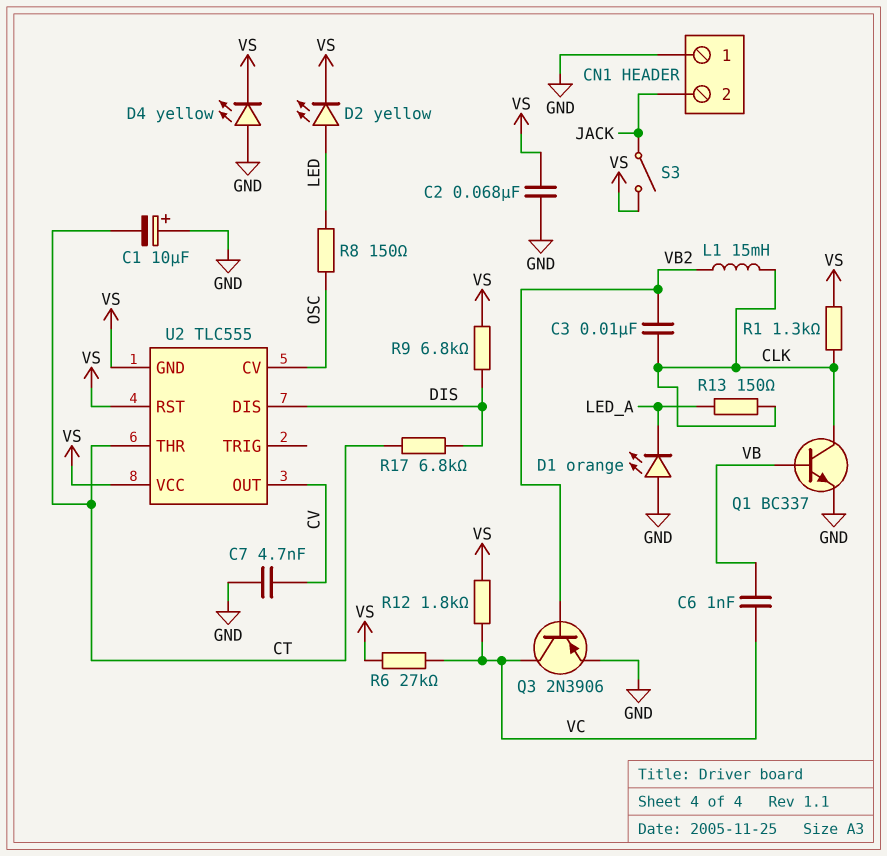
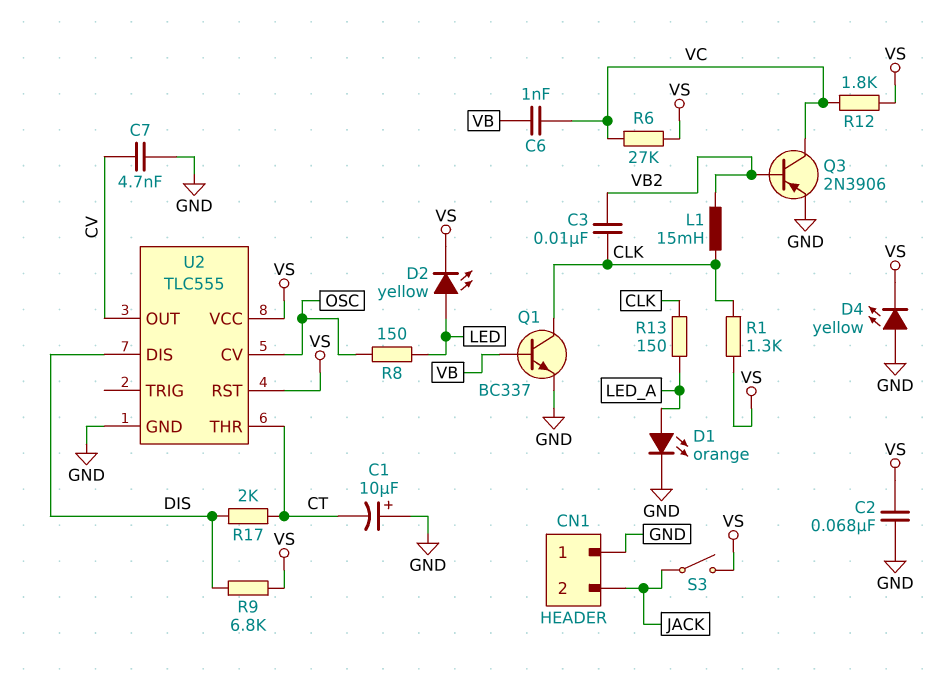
D1: LED orange (A GND, K LED_A) -> LED orange (A LED_A, K GND)
R17: 6.8k (CT, DIS) -> 2k (CT, DIS)
U2 pin GND: VS -> GND

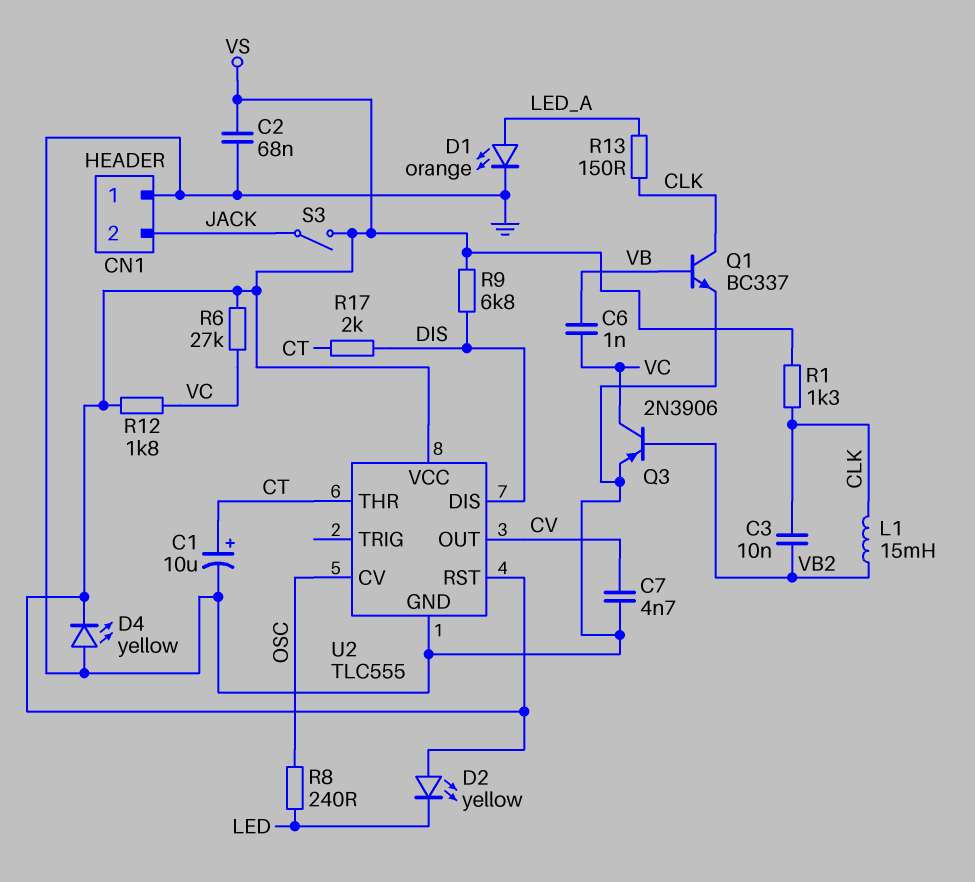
C1: 10uF (plus GND, minus CT) -> 10uF (plus CT, minus GND)
D2: LED yellow (A LED, K VS) -> LED yellow (A VS, K LED)
R8: 150 (LED, OSC) -> 240 (LED, OSC)

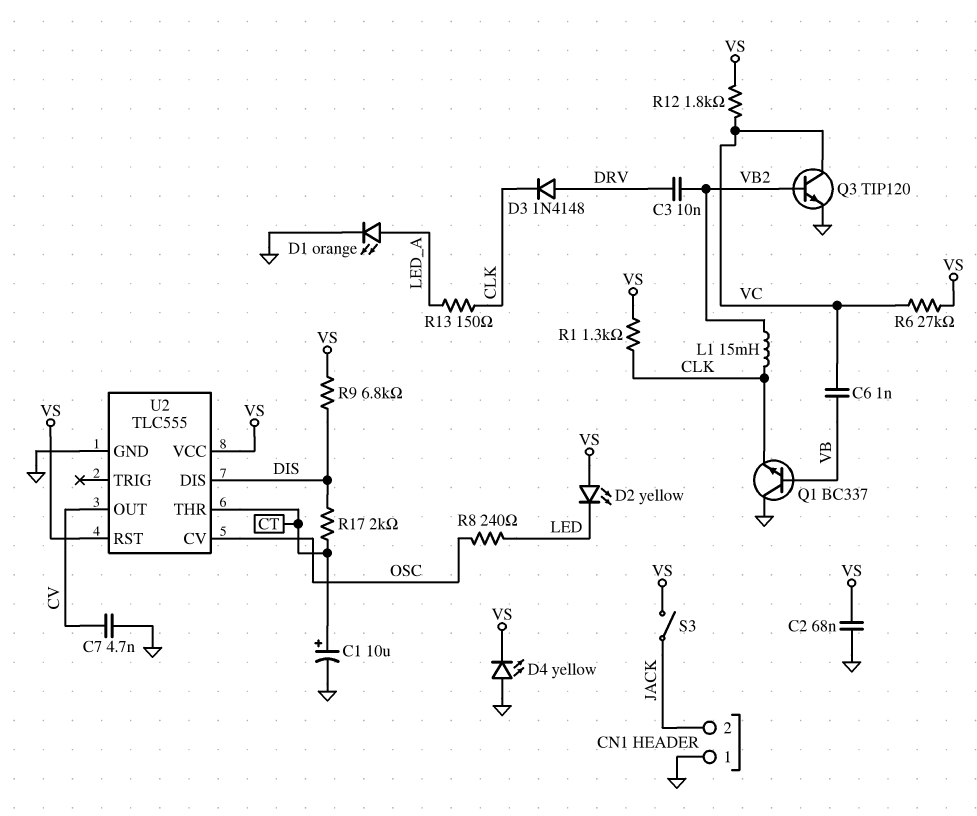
C3: 10nF (CLK, VB2) -> 10nF (DRV, VB2)
D3: none -> diode 1N4148 (A DRV, K CLK)
Q1: NPN BC337 (B VB, C CLK, E GND) -> NPN BC337 (B VB, C GND, E CLK)
Q3: PNP 2N3906 (B VB2, C VC, E GND) -> NPN TIP120 (B VB2, C VC, E GND)

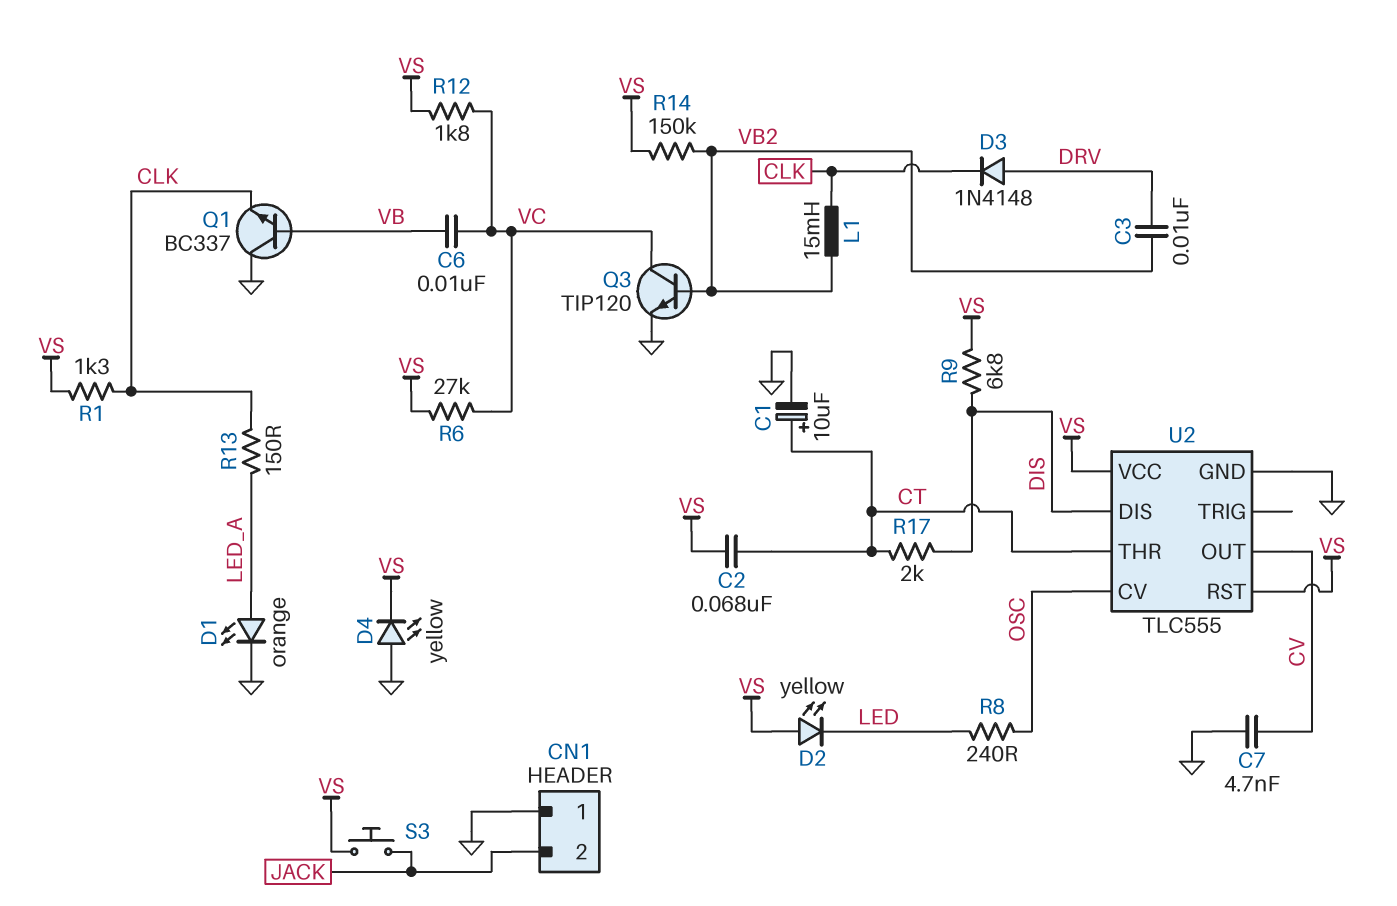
C2: 68nF (GND, VS) -> 68nF (CT, VS)
C6: 1nF (VB, VC) -> 10nF (VB, VC)
R14: none -> 150k (VB2, VS)
S3: switch (JACK, VS) -> button (JACK, VS)

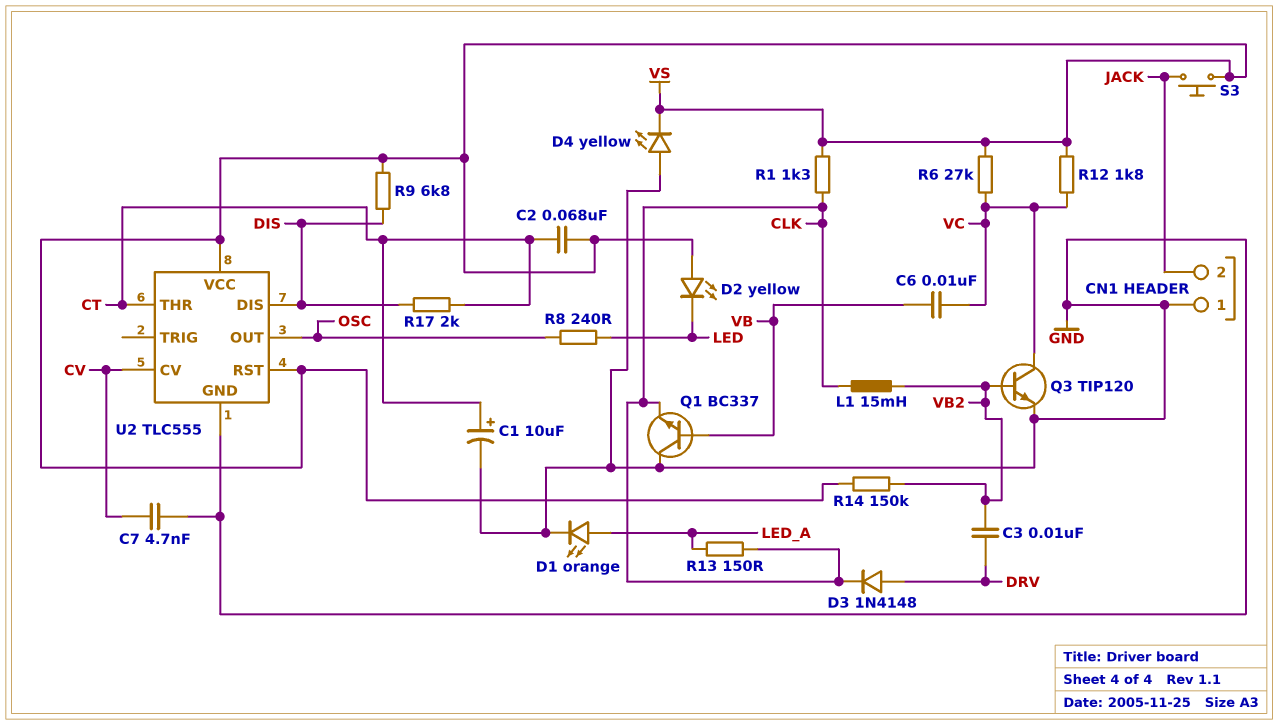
U2 pin CV: OSC -> CV
U2 pin OUT: CV -> OSC

